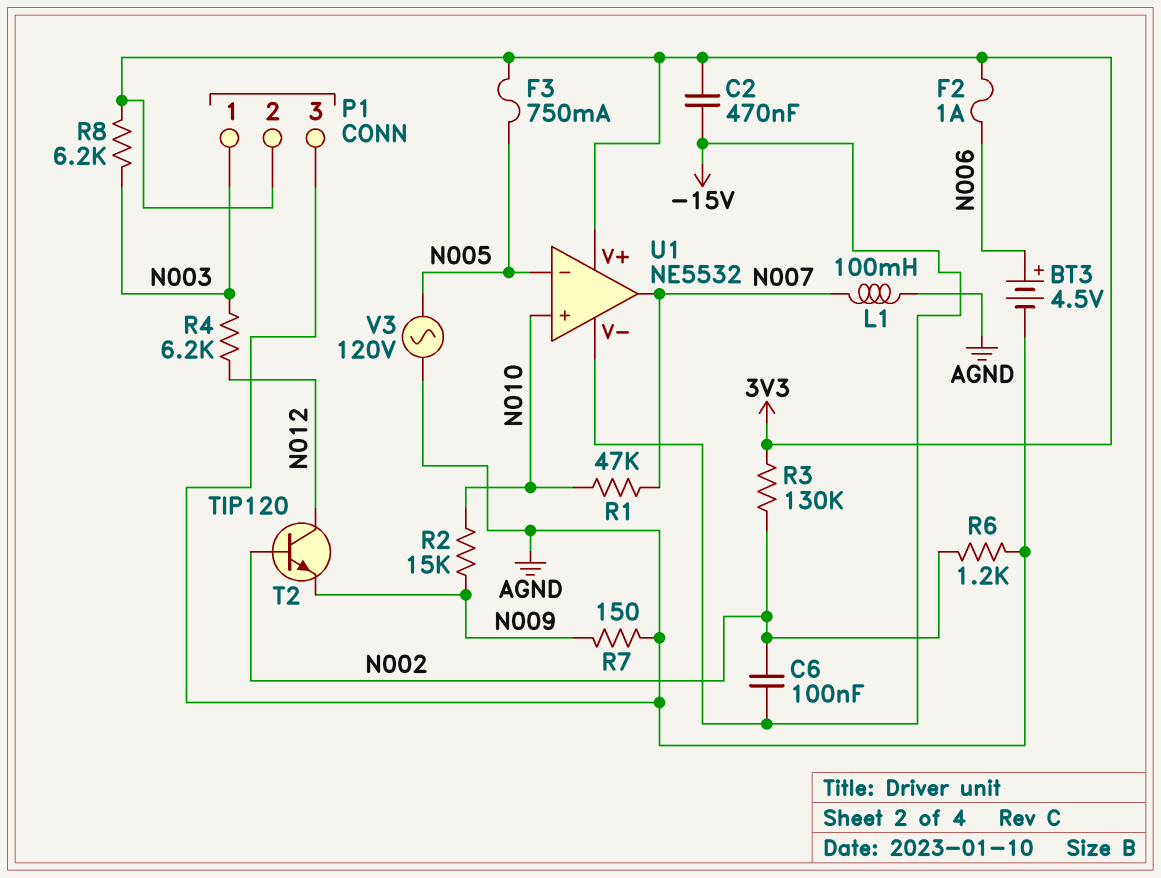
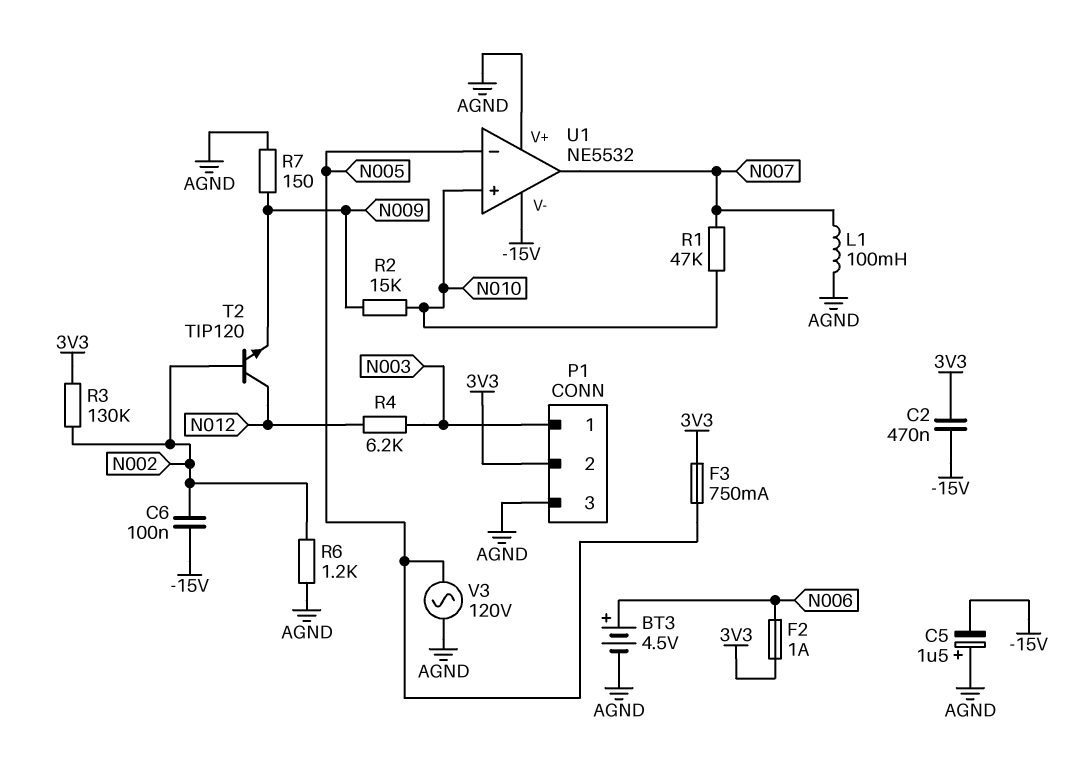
C5: none -> 1.5uF (plus AGND, minus -15V)
R8: 6.2k (3V3, N003) -> none
U1 pin V+: 3V3 -> AGND

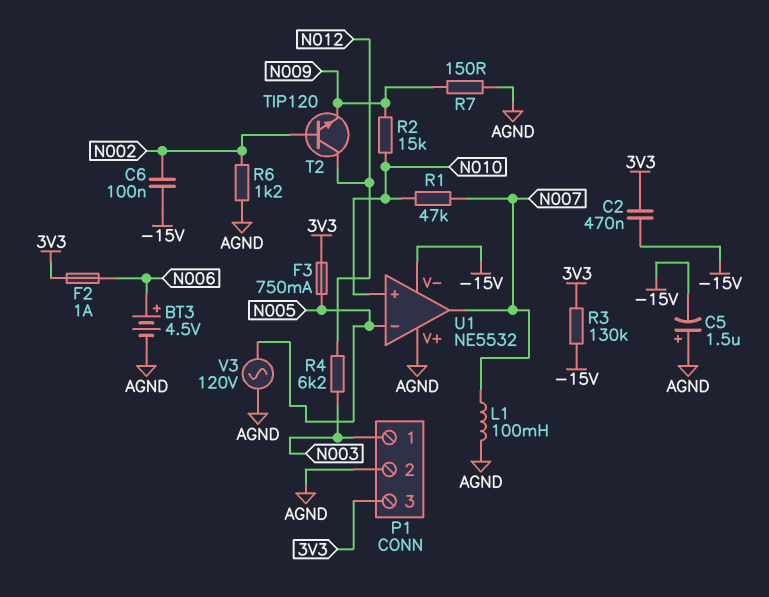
P1 pin 2: 3V3 -> AGND
P1 pin 3: AGND -> 3V3
R3: 130k (3V3, N002) -> 130k (-15V, 3V3)

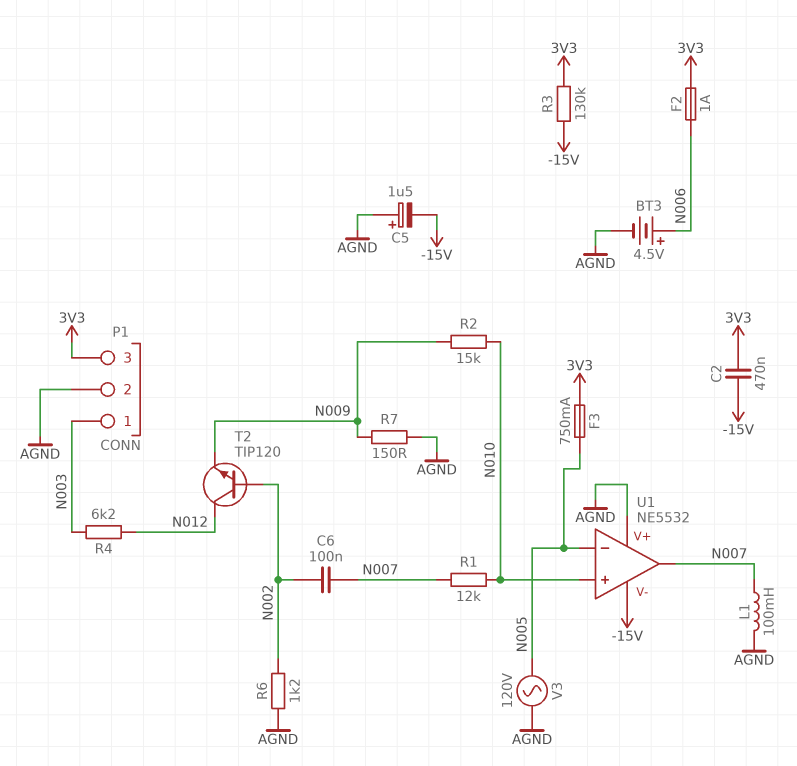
C6: 100nF (-15V, N002) -> 100nF (N002, N007)
R1: 47k (N007, N010) -> 12k (N007, N010)

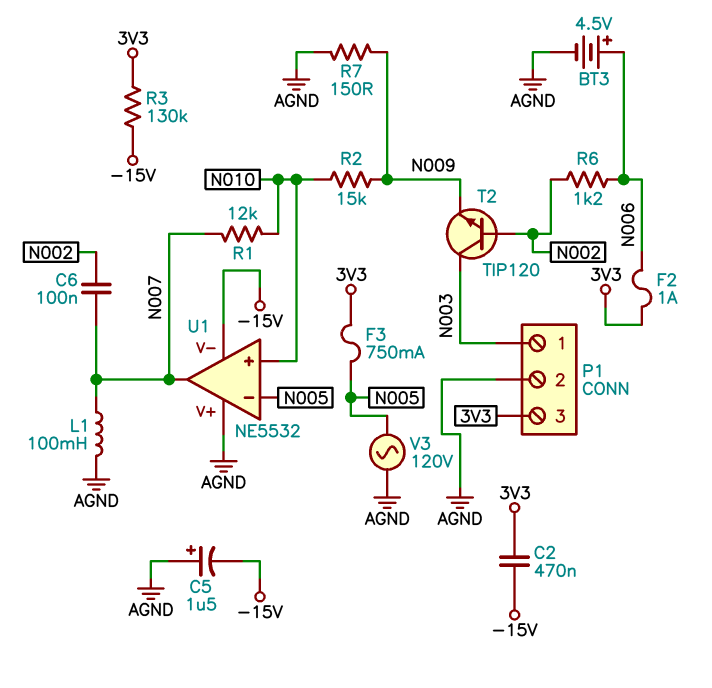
R4: 6.2k (N003, N012) -> none
R6: 1.2k (AGND, N002) -> 1.2k (N002, N006)
T2: NPN TIP120 (B N002, C N012, E N009) -> NPN TIP120 (B N002, C N003, E N009)

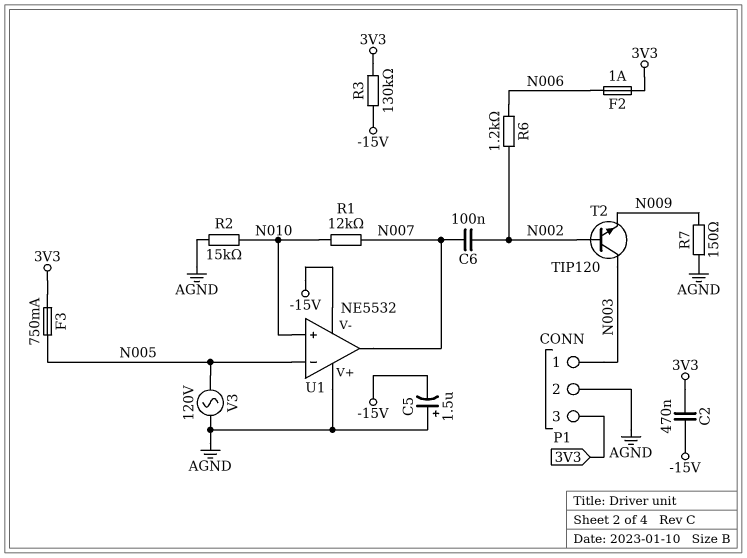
BT3: 4.5V (plus N006, minus AGND) -> none
L1: 100mH (AGND, N007) -> none
R2: 15k (N009, N010) -> 15k (AGND, N010)

